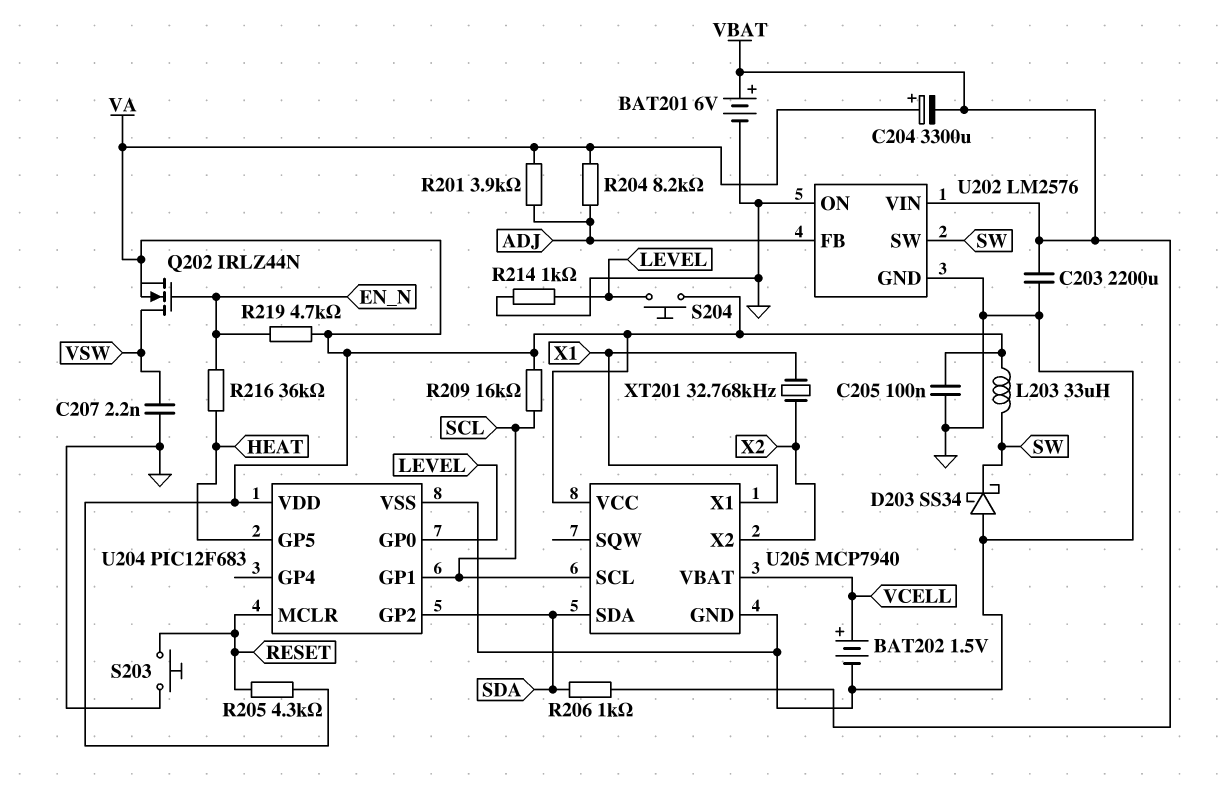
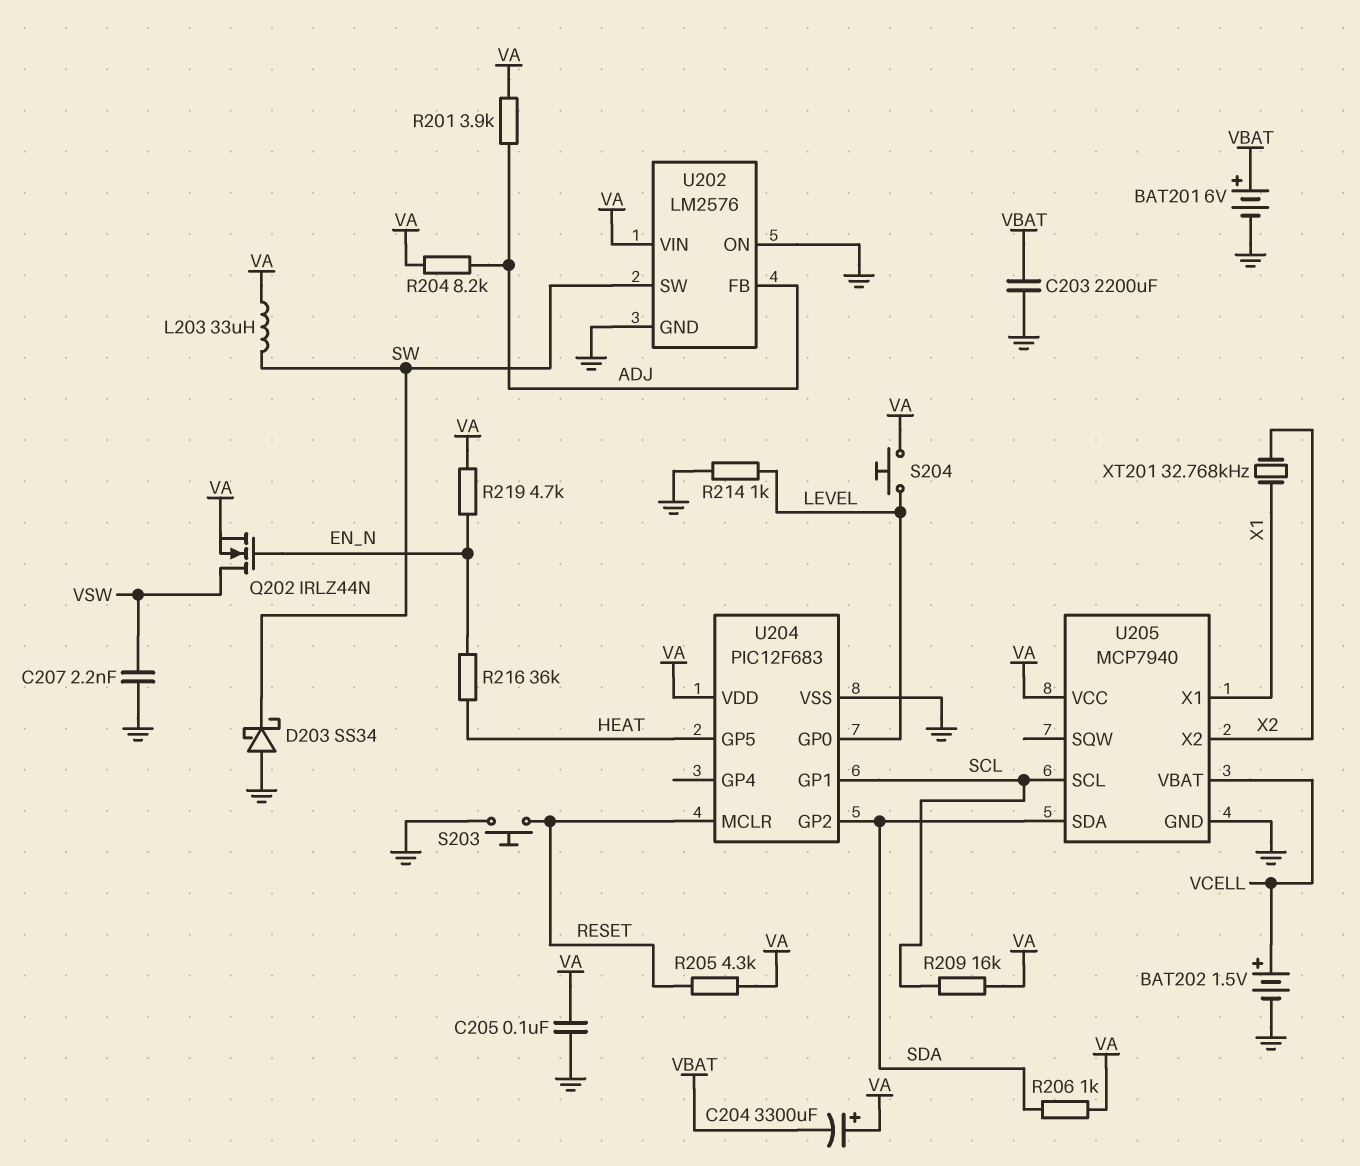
R206: 1k (SDA, VBAT) -> 1k (SDA, VA)
U202 pin VIN: VBAT -> VA

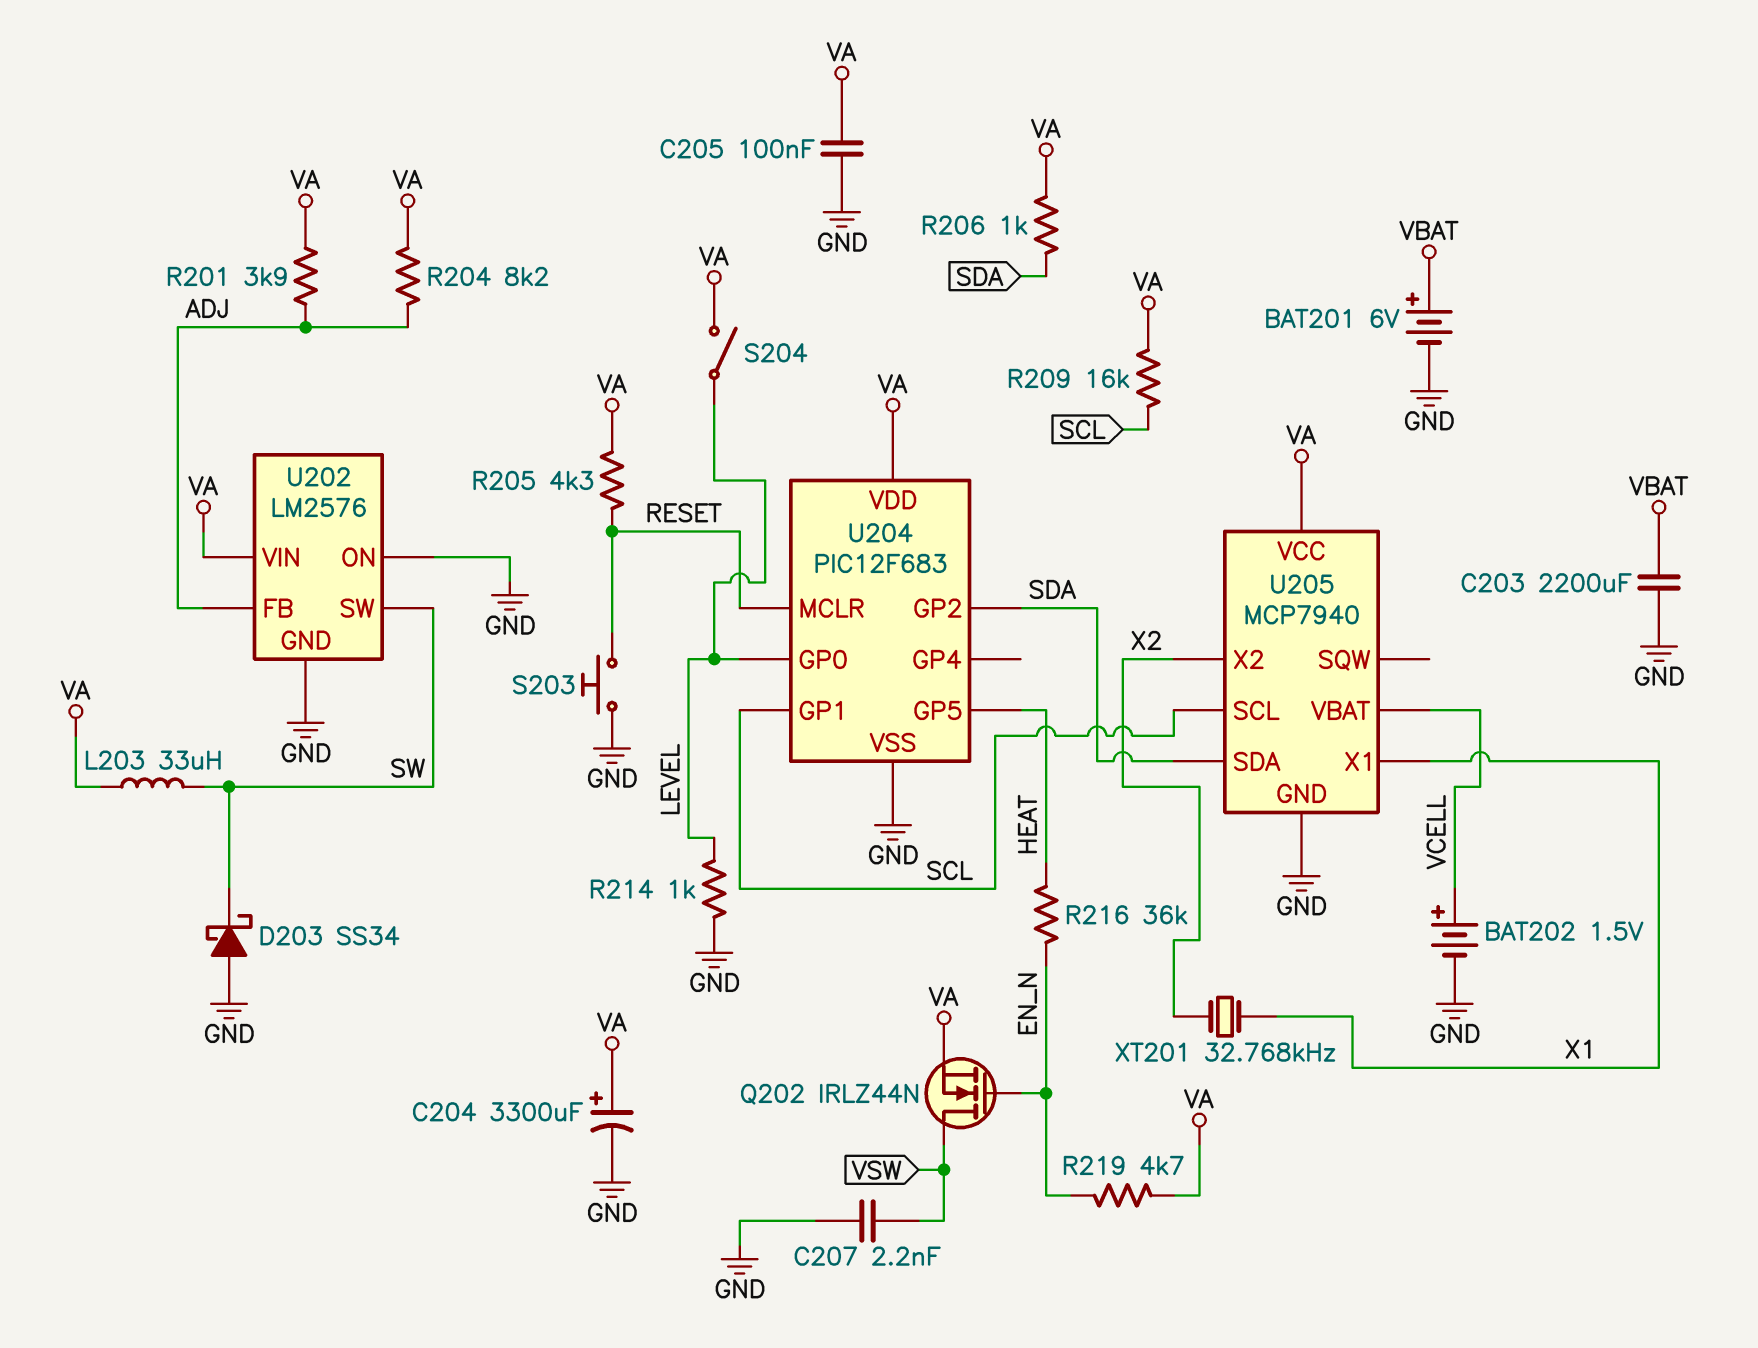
C204: 3300uF (plus VA, minus VBAT) -> 3300uF (plus VA, minus GND)
S204: button (LEVEL, VA) -> switch (LEVEL, VA)

